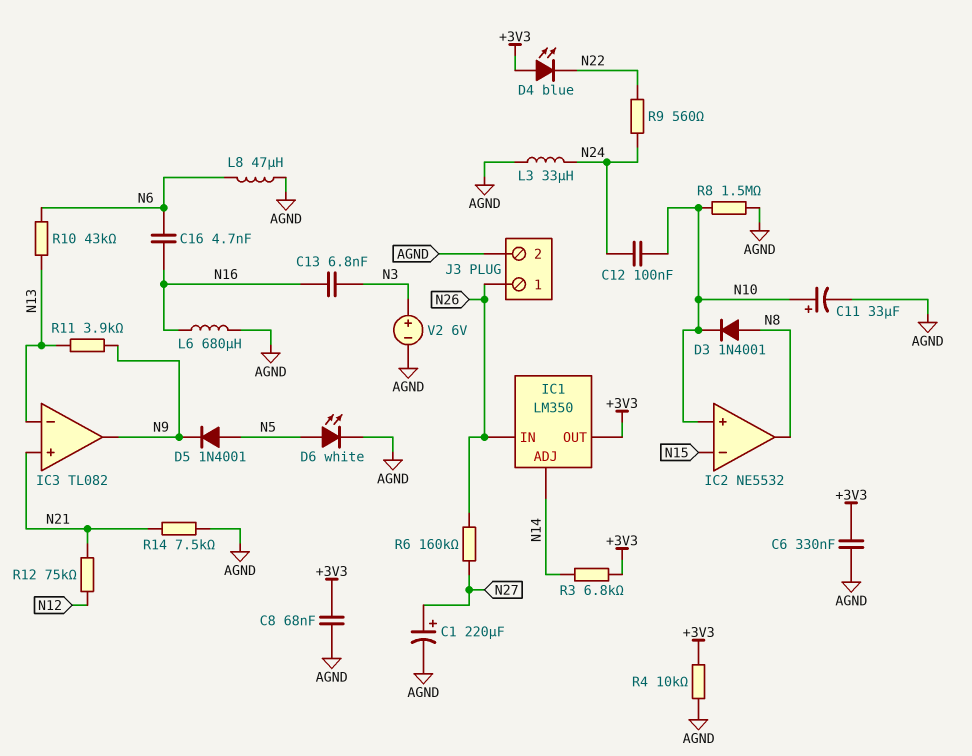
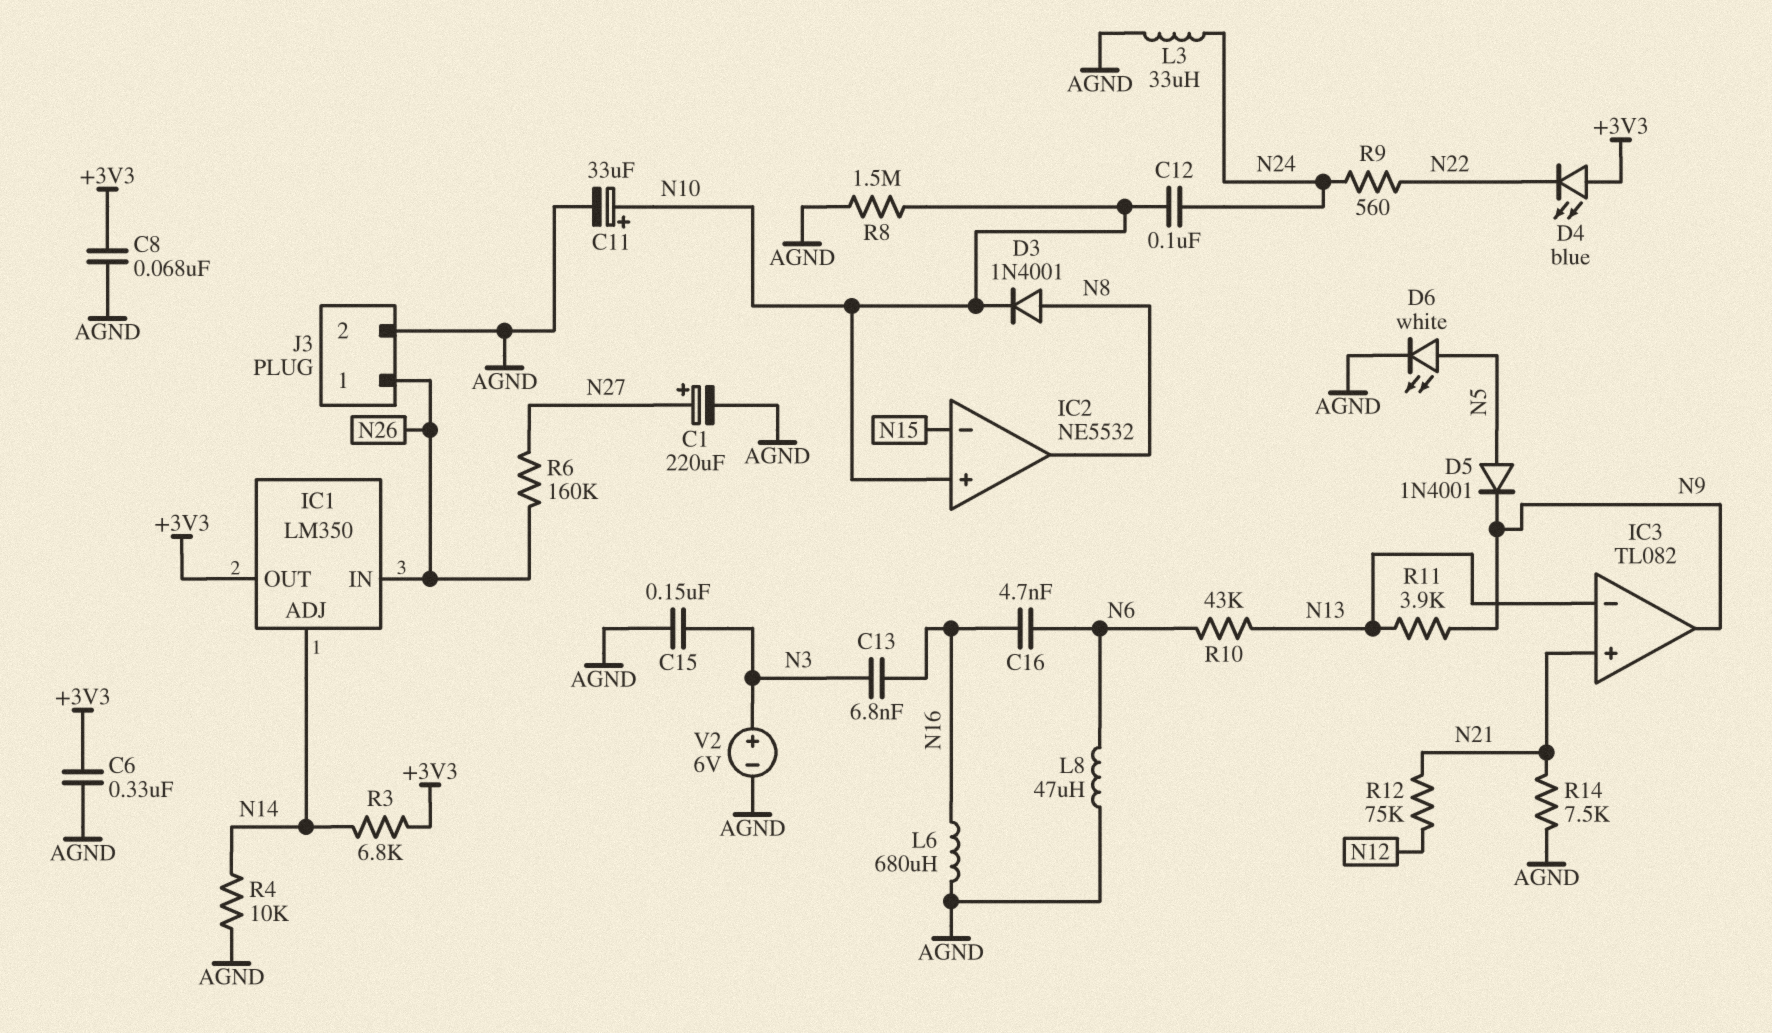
C15: none -> 150nF (AGND, N3)
R4: 10k (+3V3, AGND) -> 10k (AGND, N14)

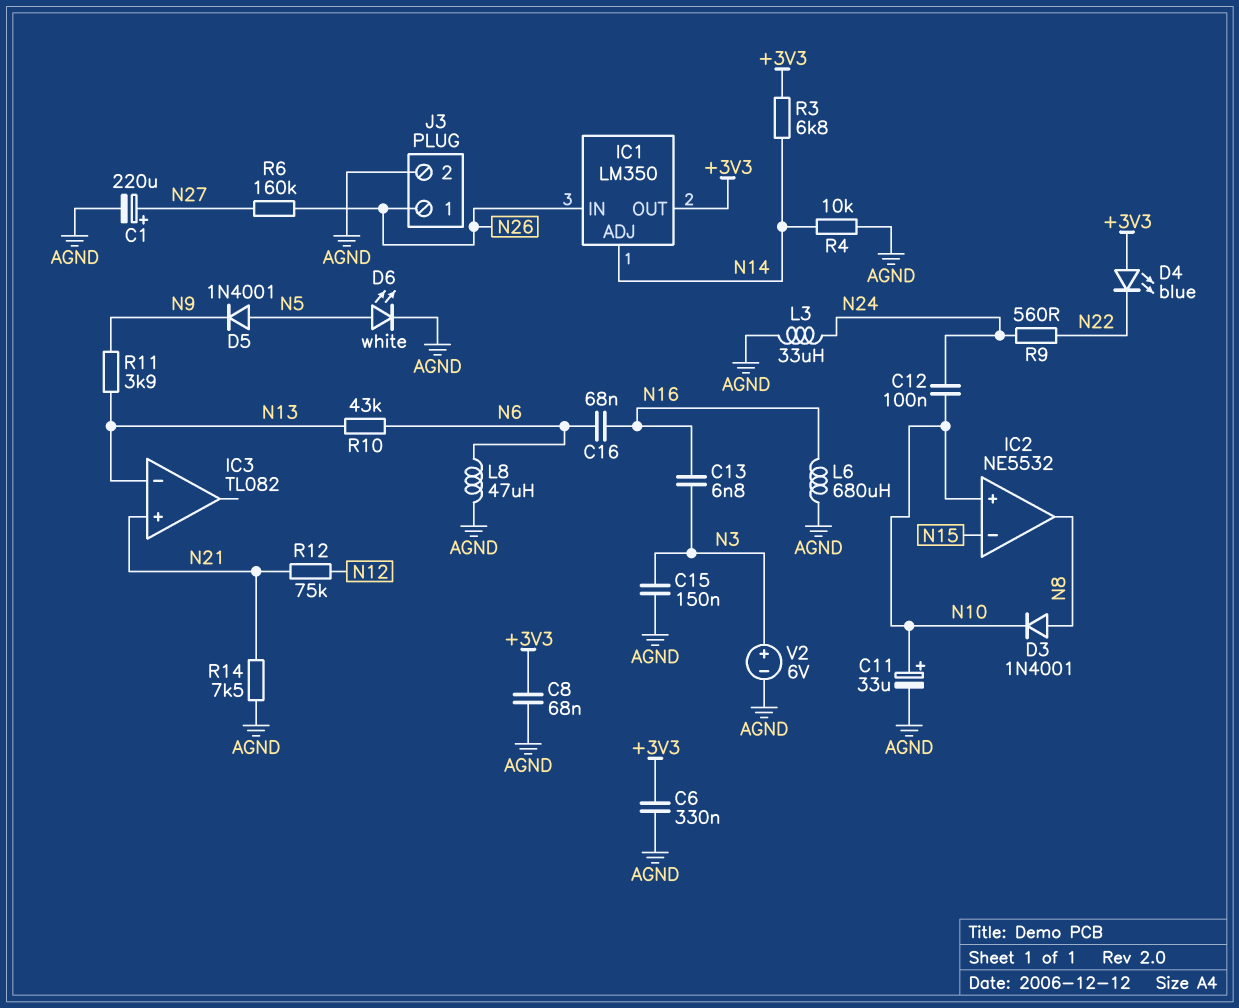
C16: 4.7nF (N6, N16) -> 68nF (N6, N16)
IC3 pin out: N9 -> none
R8: 1.5M (AGND, N10) -> none

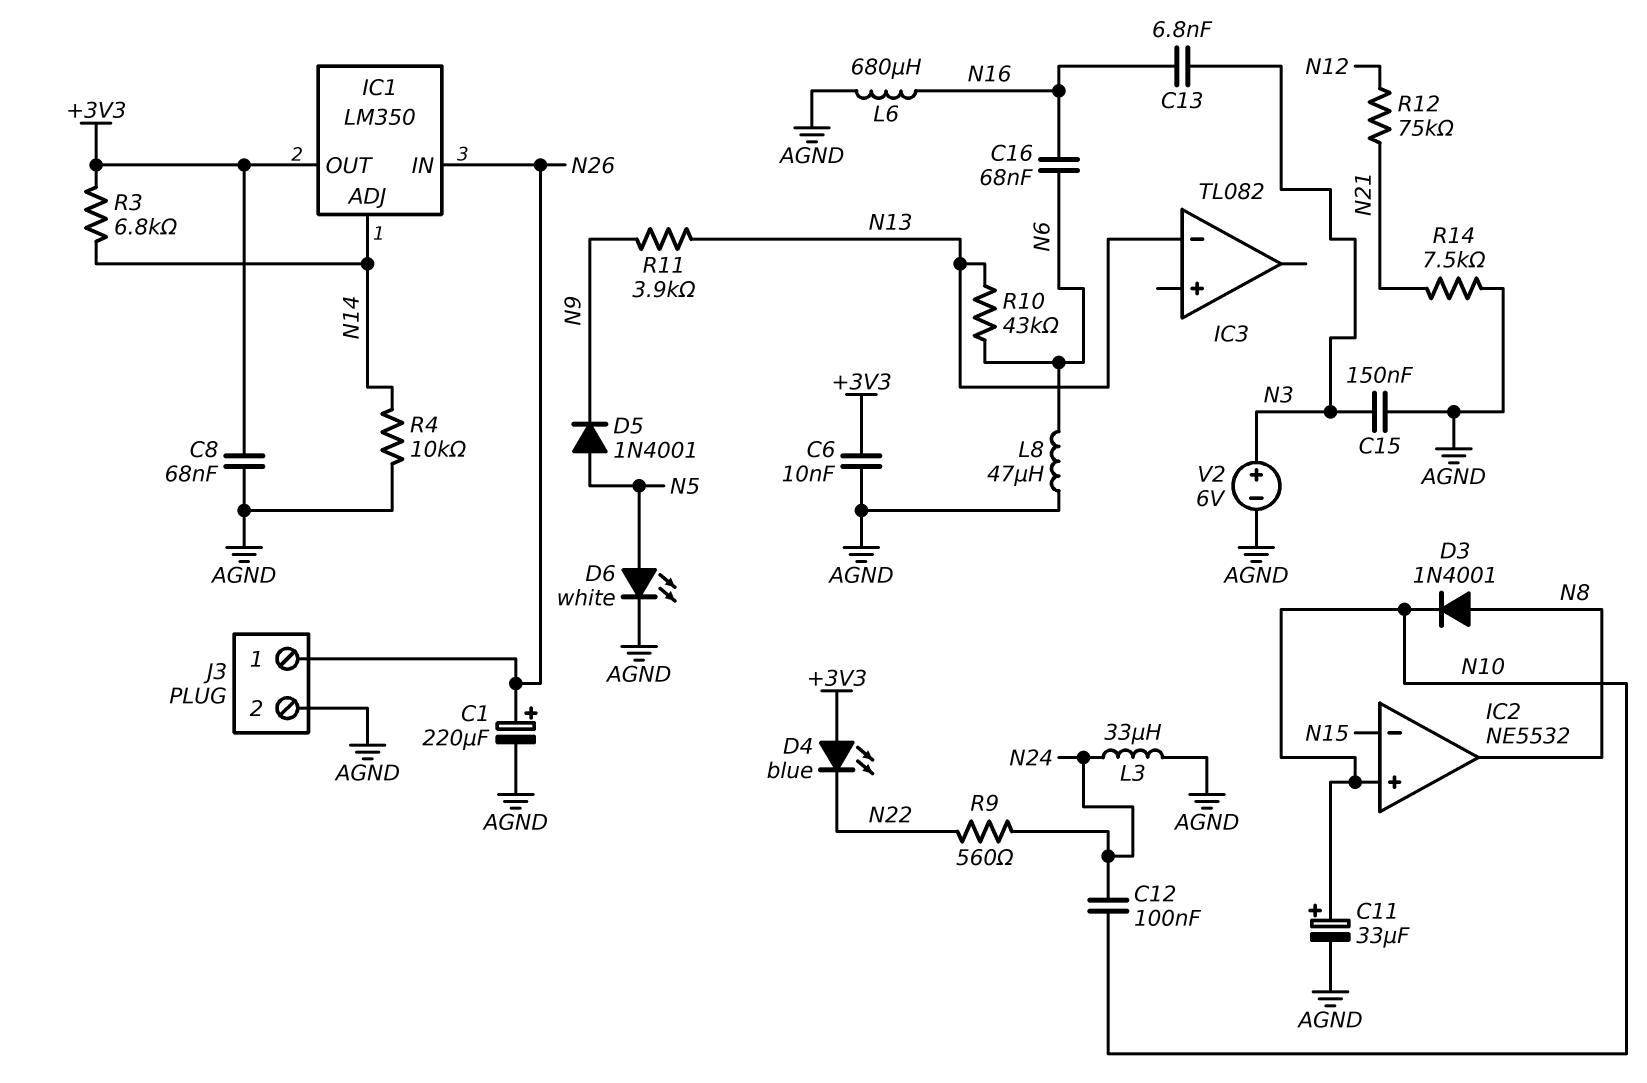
C1: 220uF (plus N27, minus AGND) -> 220uF (plus N26, minus AGND)
C6: 330nF (+3V3, AGND) -> 10nF (+3V3, AGND)
IC3 pin in+: N21 -> none
R6: 160k (N26, N27) -> none

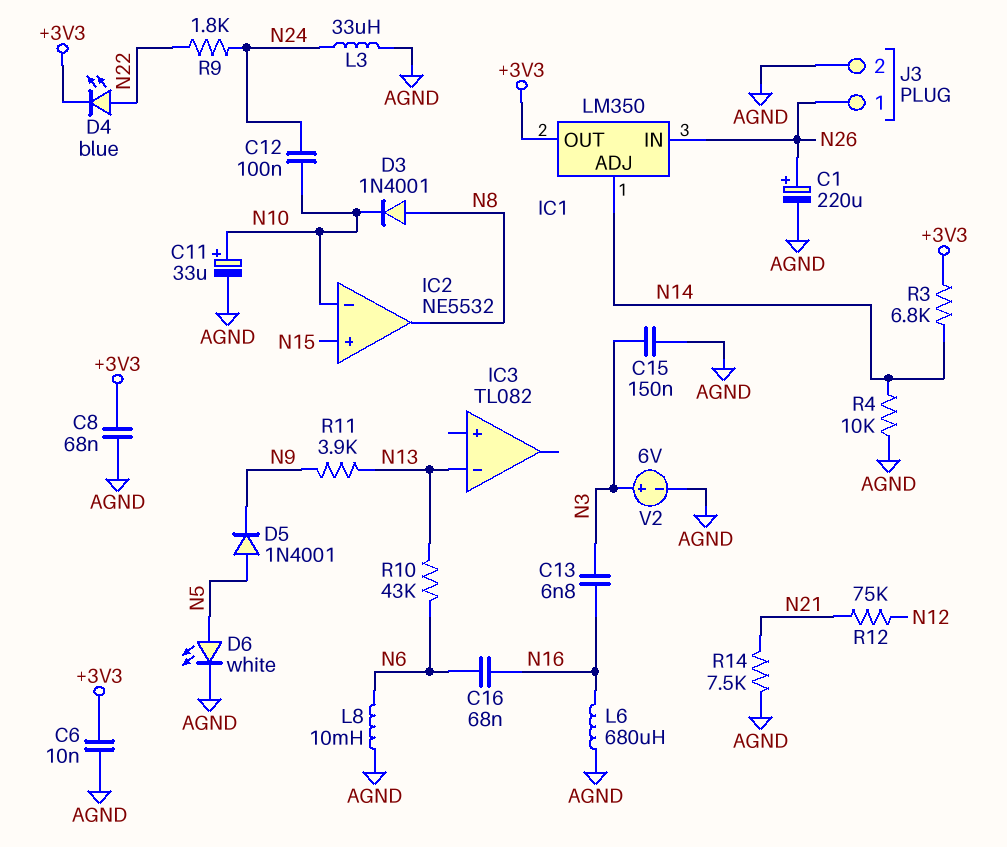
D4: LED blue (A +3V3, K N22) -> LED blue (A N22, K +3V3)
IC2 pin in+: N10 -> N15
IC2 pin in-: N15 -> N10
L8: 47uH (AGND, N6) -> 10mH (AGND, N6)
R9: 560 (N22, N24) -> 1.8k (N22, N24)

